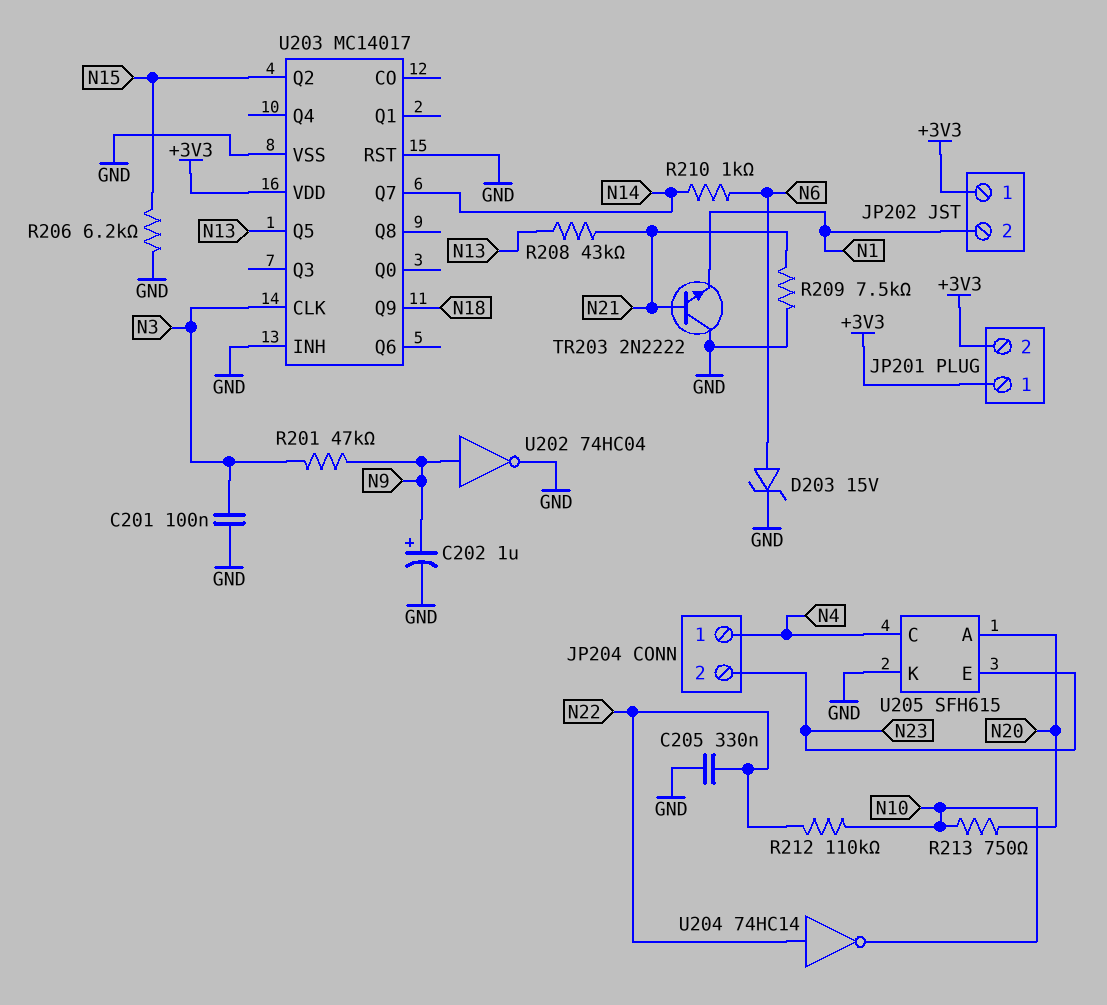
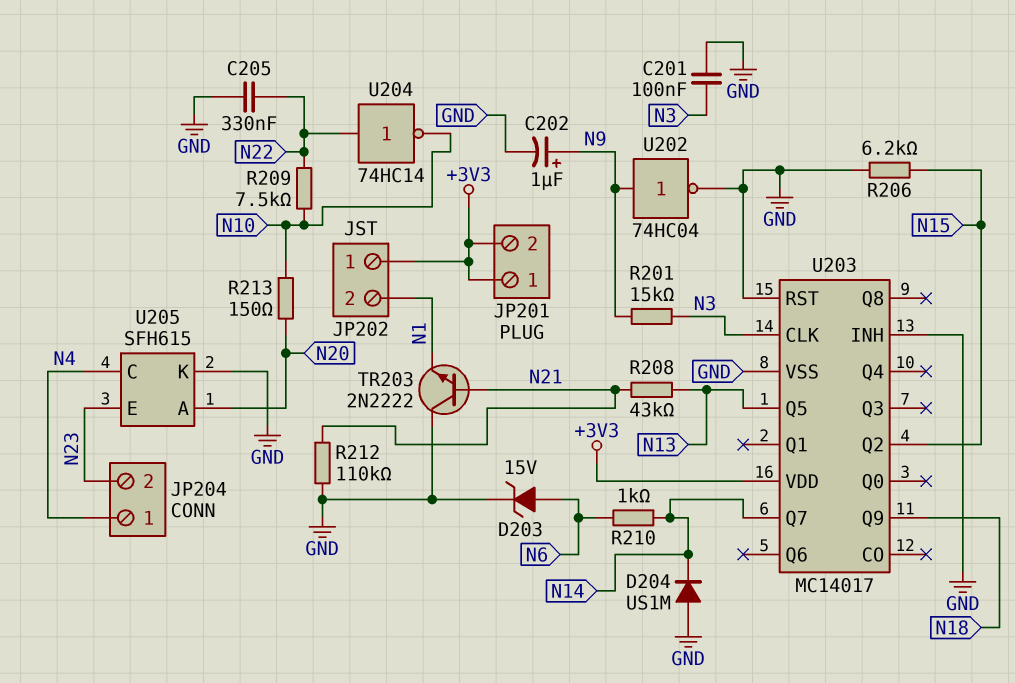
D204: none -> diode US1M (A GND, K N14)
R201: 47k (N3, N9) -> 15k (N3, N9)
R209: 7.5k (GND, N21) -> 7.5k (N10, N22)
R212: 110k (N10, N22) -> 110k (GND, N21)
R213: 750 (N10, N20) -> 150 (N10, N20)

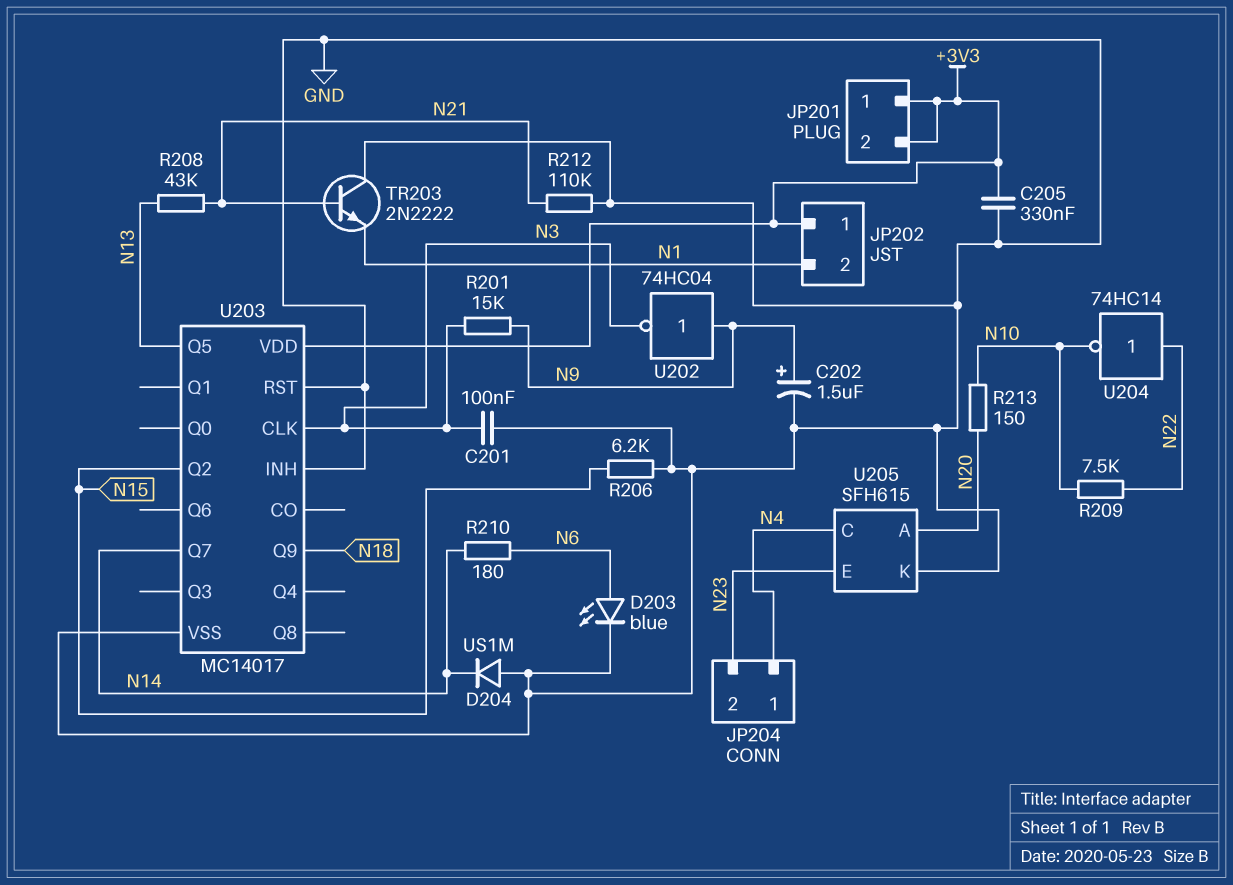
C202: 1uF (plus N9, minus GND) -> 1.5uF (plus N9, minus GND)
C205: 330nF (GND, N22) -> 330nF (+3V3, GND)
D203: zener 15V (A N6, K GND) -> LED blue (A N6, K GND)
R210: 1k (N6, N14) -> 180 (N6, N14)
U202: NOT 74HC04 (in N9, out GND) -> NOT 74HC04 (in N9, out N3)

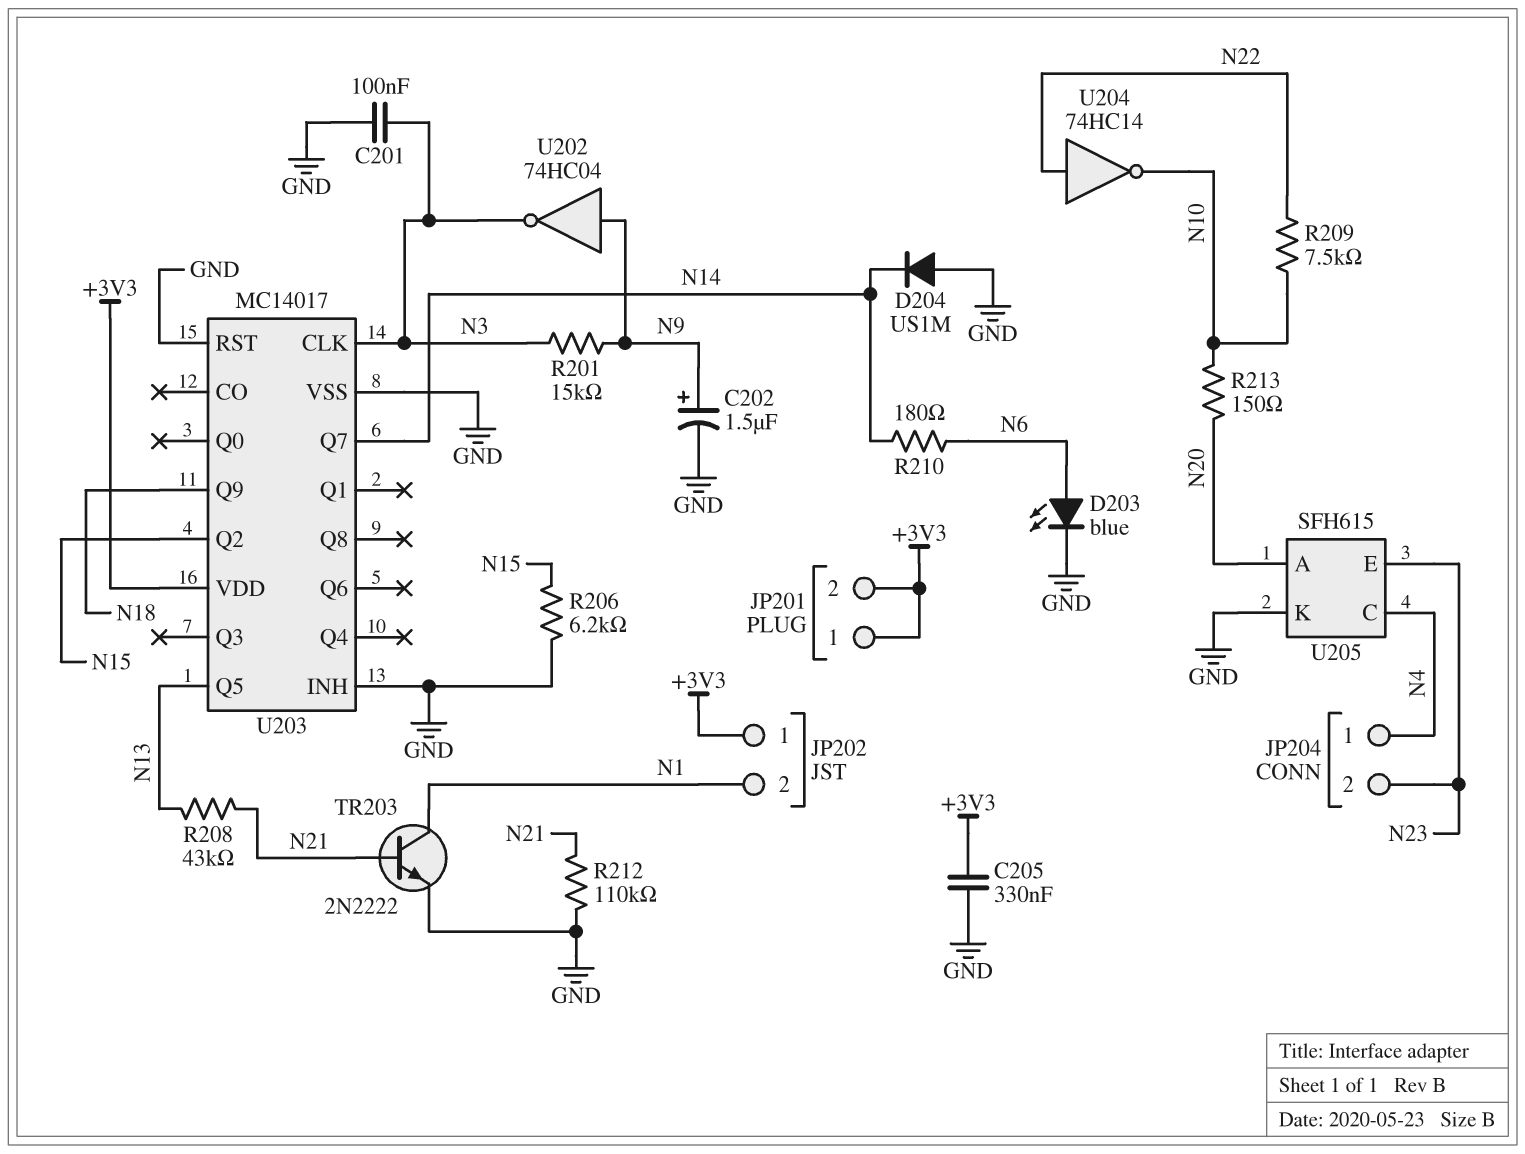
TR203: NPN 2N2222 (B N21, C GND, E N1) -> NPN 2N2222 (B N21, C N1, E GND)

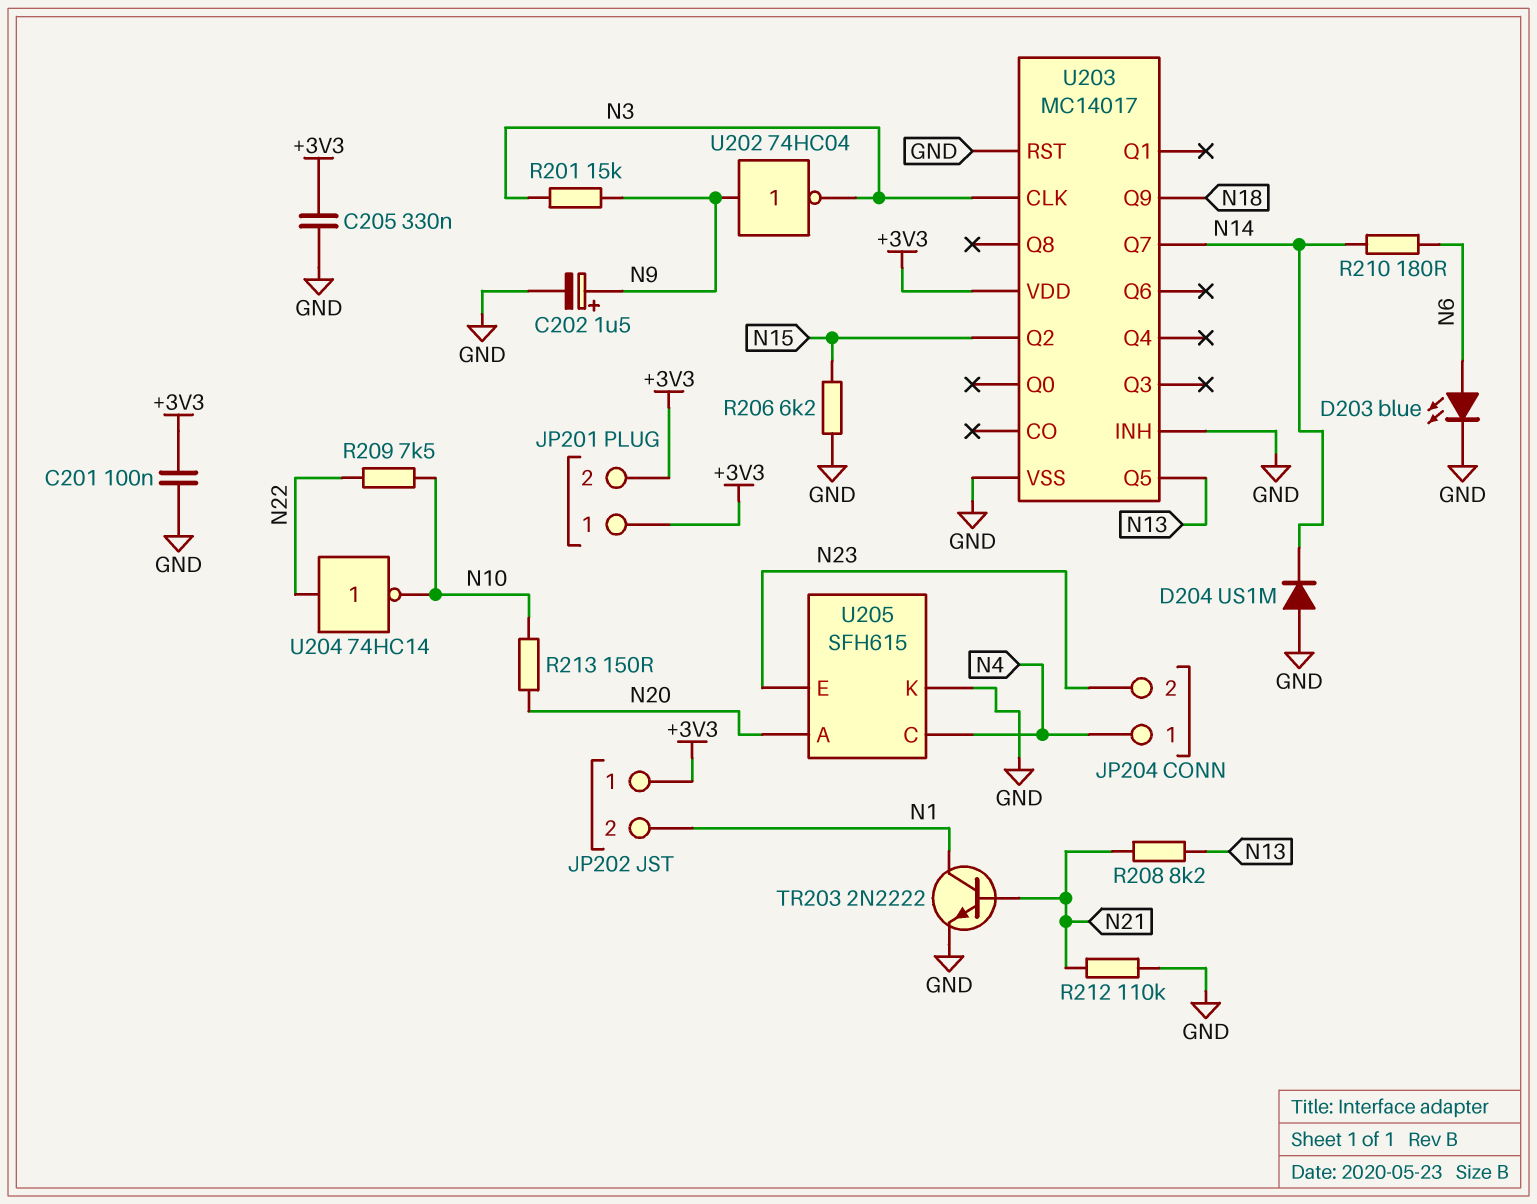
C201: 100nF (GND, N3) -> 100nF (+3V3, GND)
R208: 43k (N13, N21) -> 8.2k (N13, N21)

